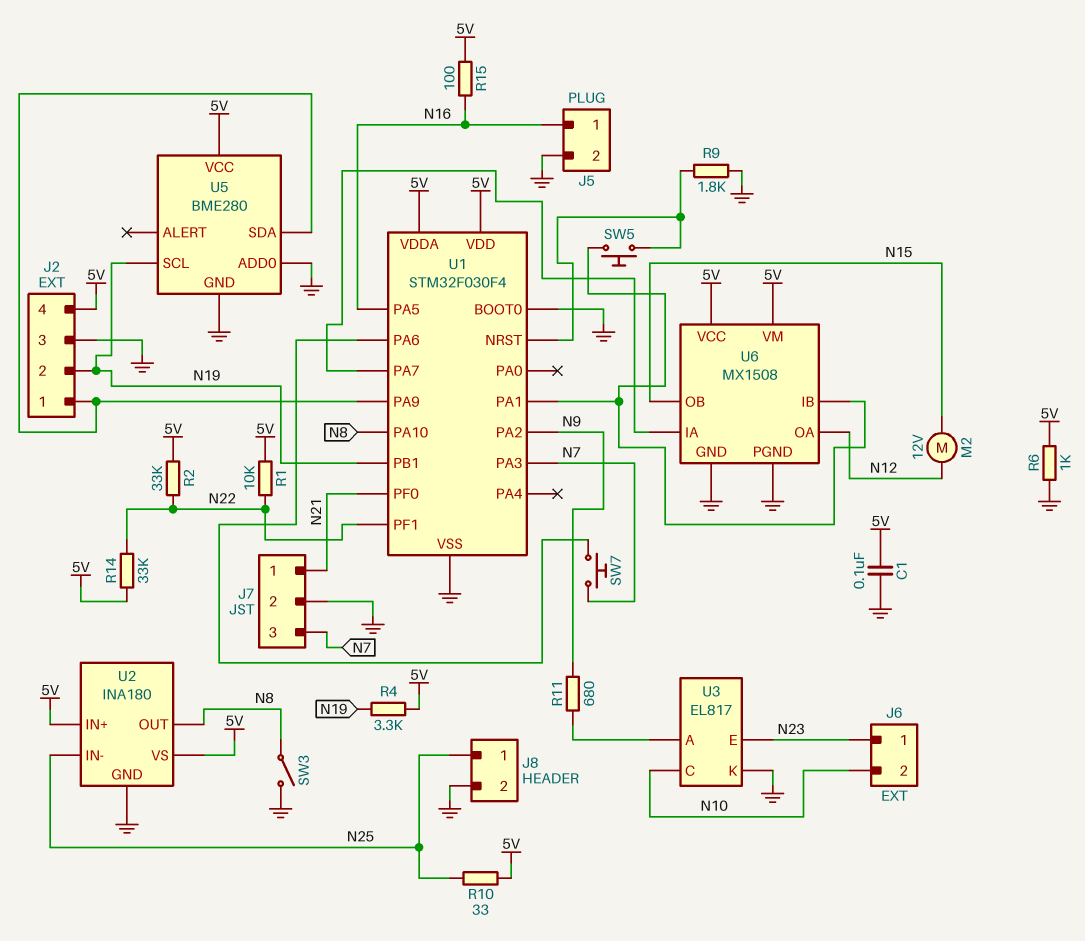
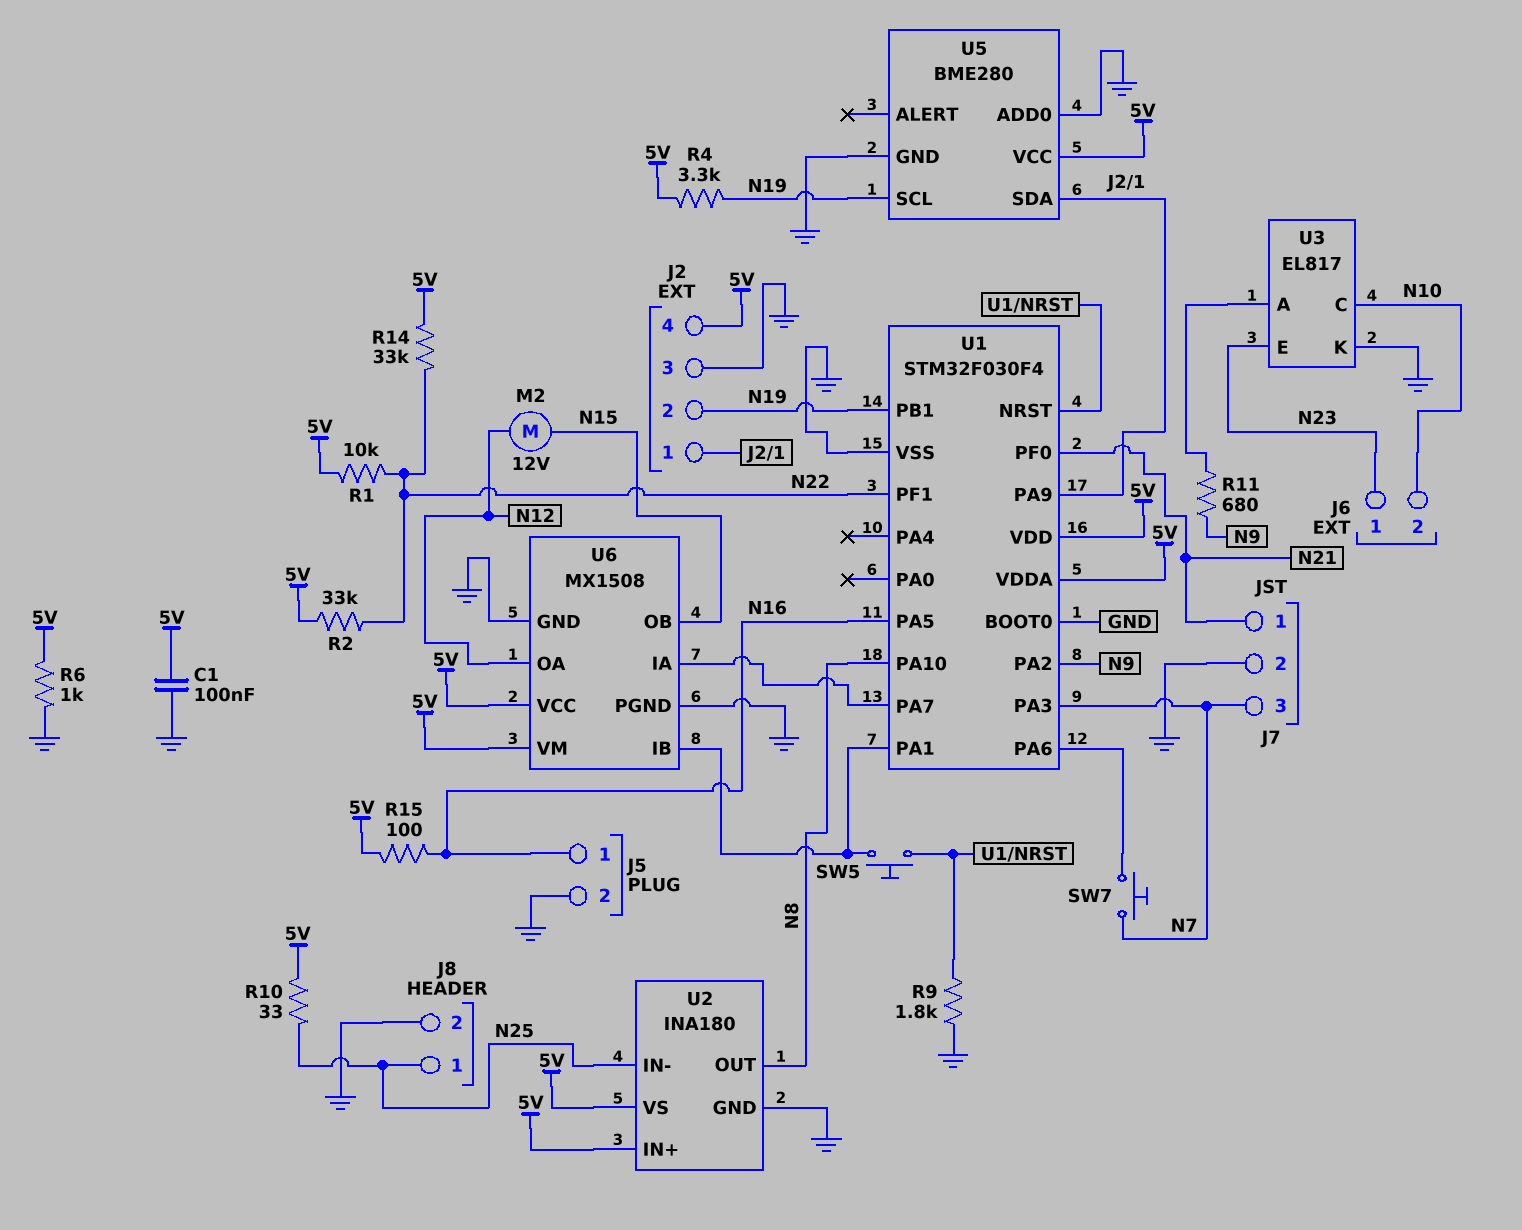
SW3: switch (GND, N8) -> none

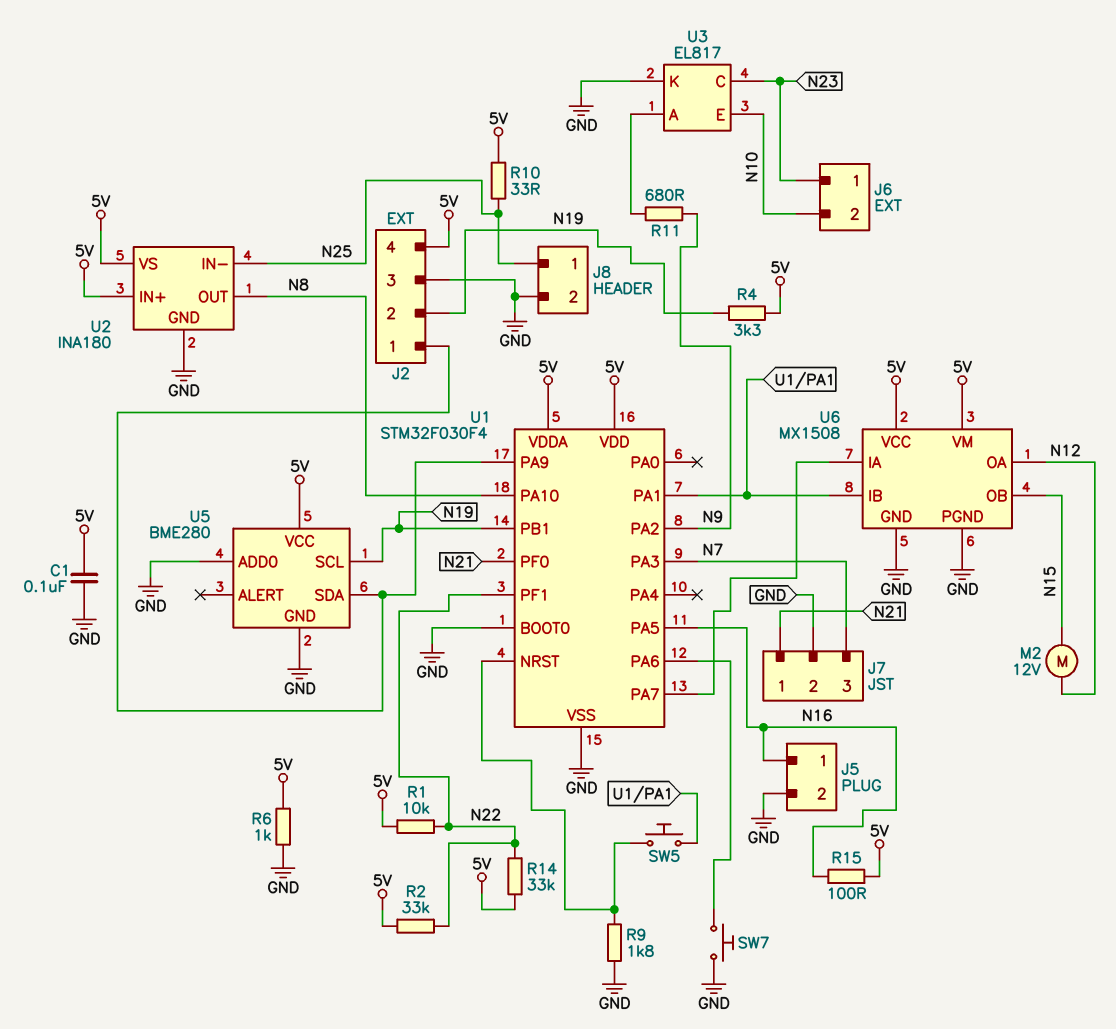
SW7: button (N7, U1/PA6) -> button (GND, U1/PA6)
U3 pin C: N10 -> N23
U3 pin E: N23 -> N10

